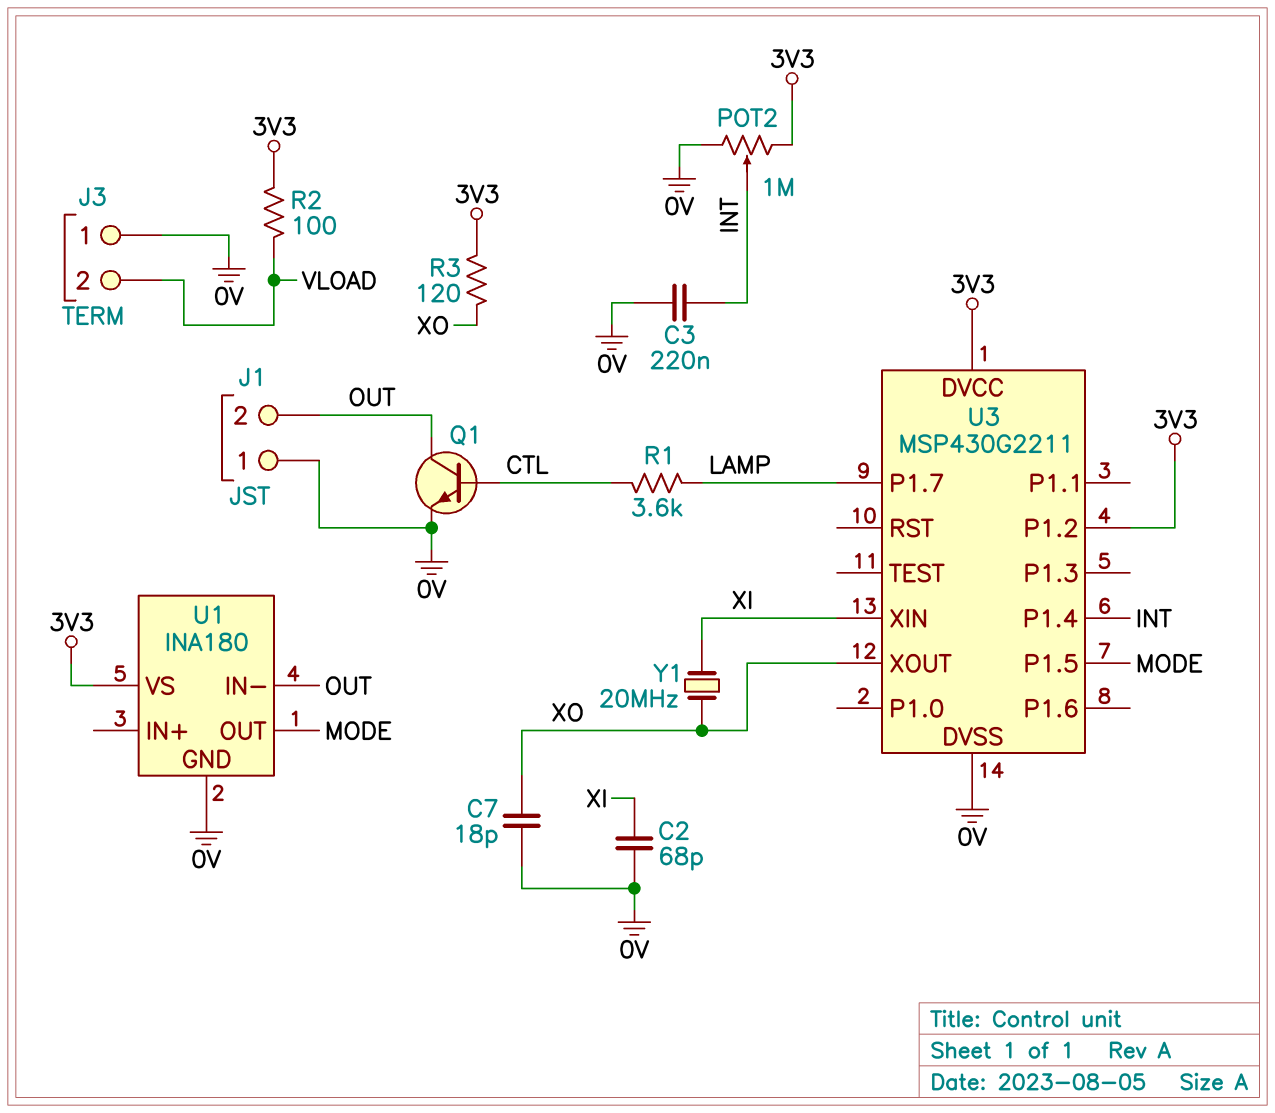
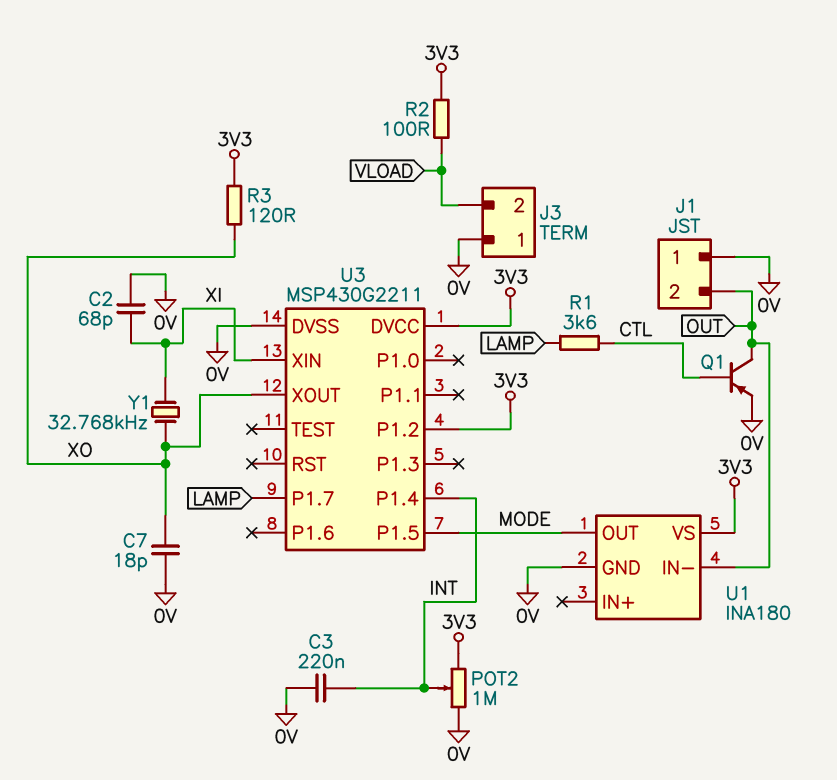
Q1: NPN (B CTL, C OUT, E 0V) -> PNP (B CTL, C OUT, E 0V)
Y1: 20MHz (XI, XO) -> 32.768kHz (XI, XO)

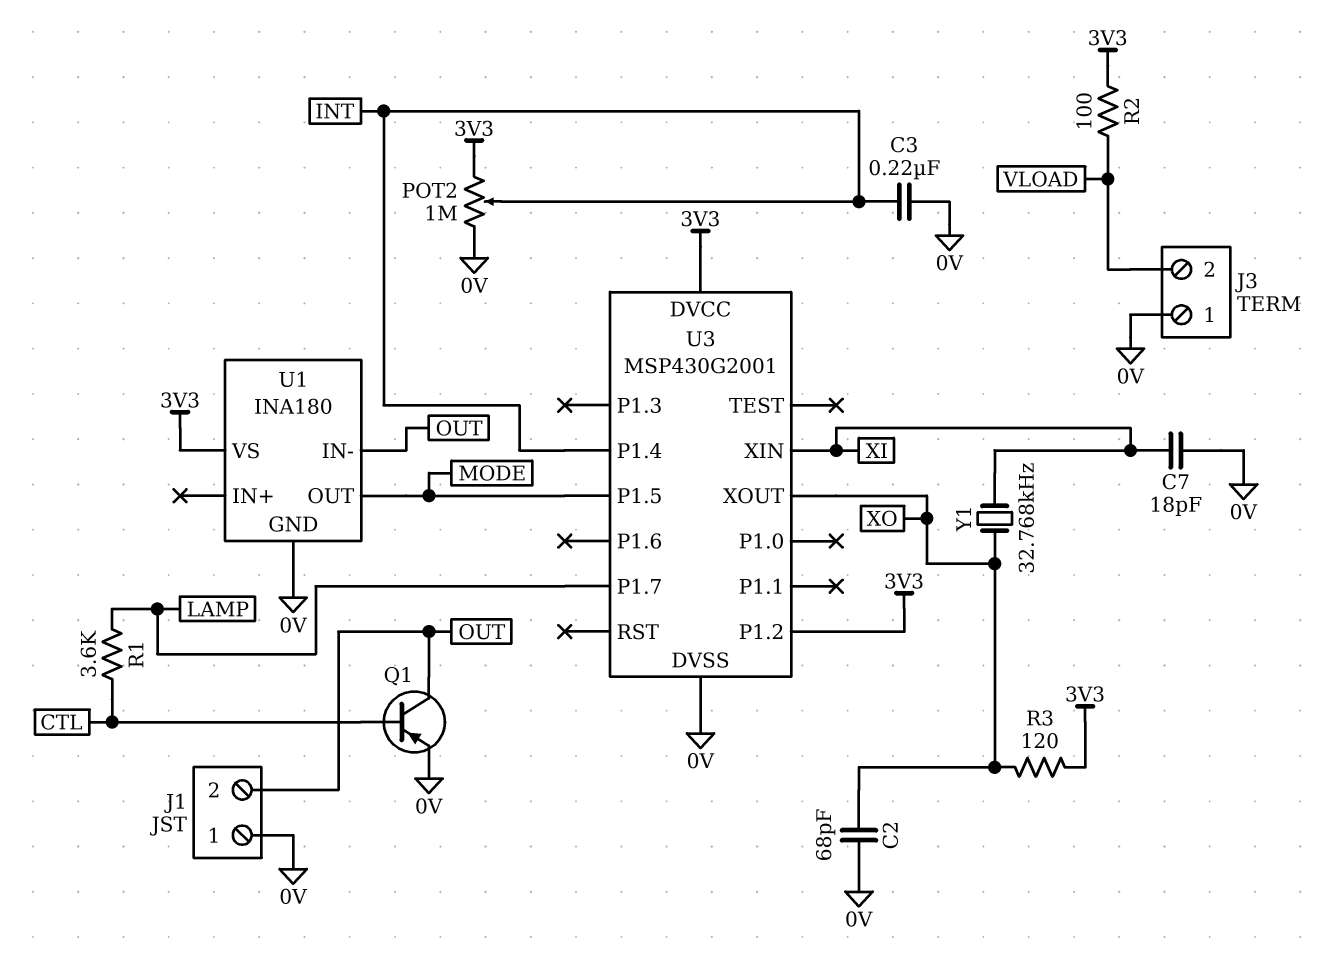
C2: 68pF (0V, XI) -> 68pF (0V, XO)
C7: 18pF (0V, XO) -> 18pF (0V, XI)
U3: MSP430G2211 -> MSP430G2001

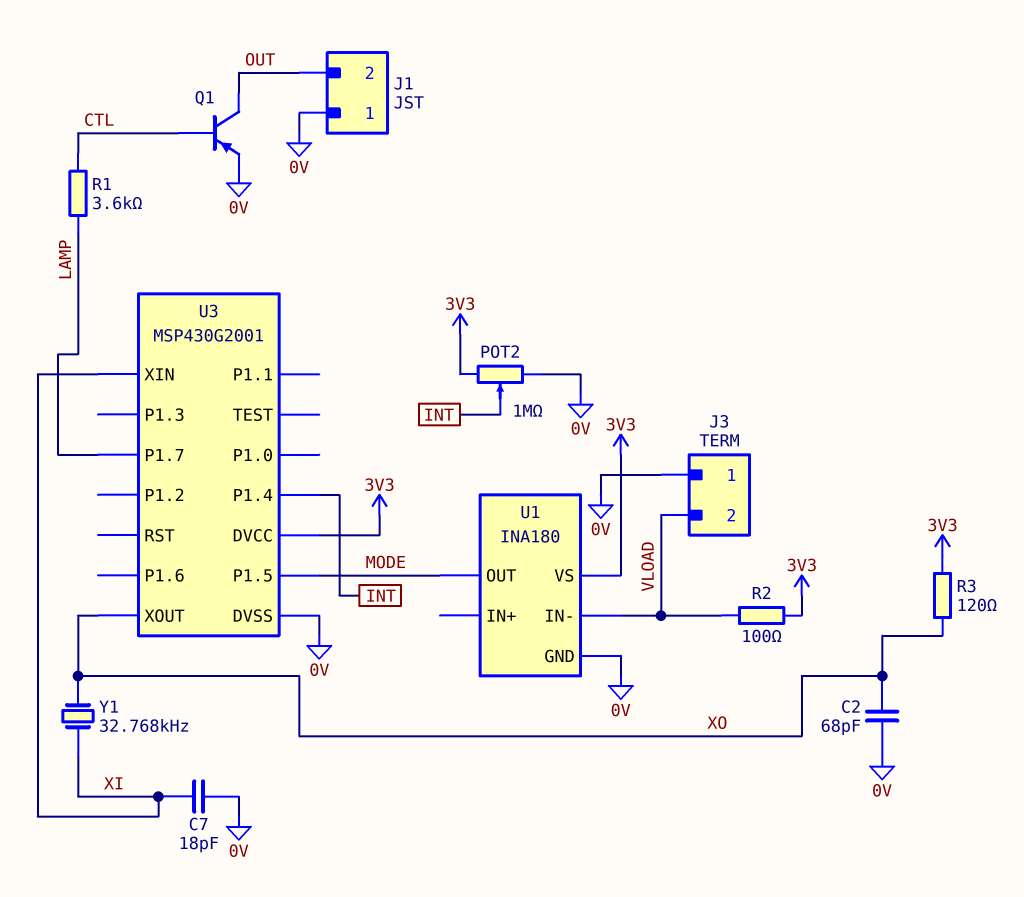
C3: 220nF (0V, INT) -> none
U1 pin IN-: OUT -> VLOAD
U3 pin P1.2: 3V3 -> none

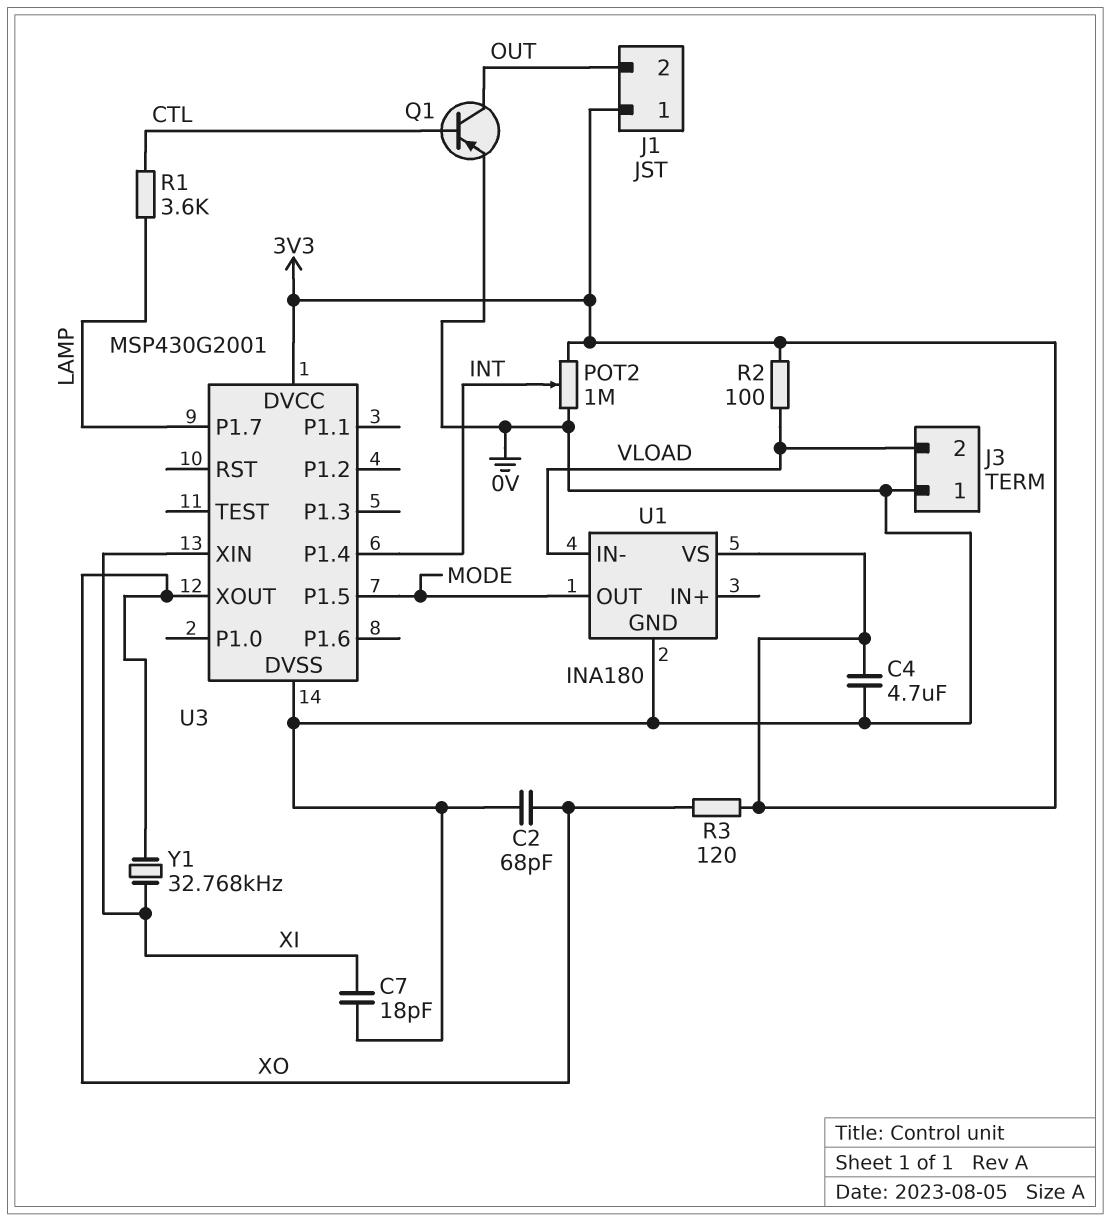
C4: none -> 4.7uF (0V, 3V3)
J1 pin 1: 0V -> 3V3

